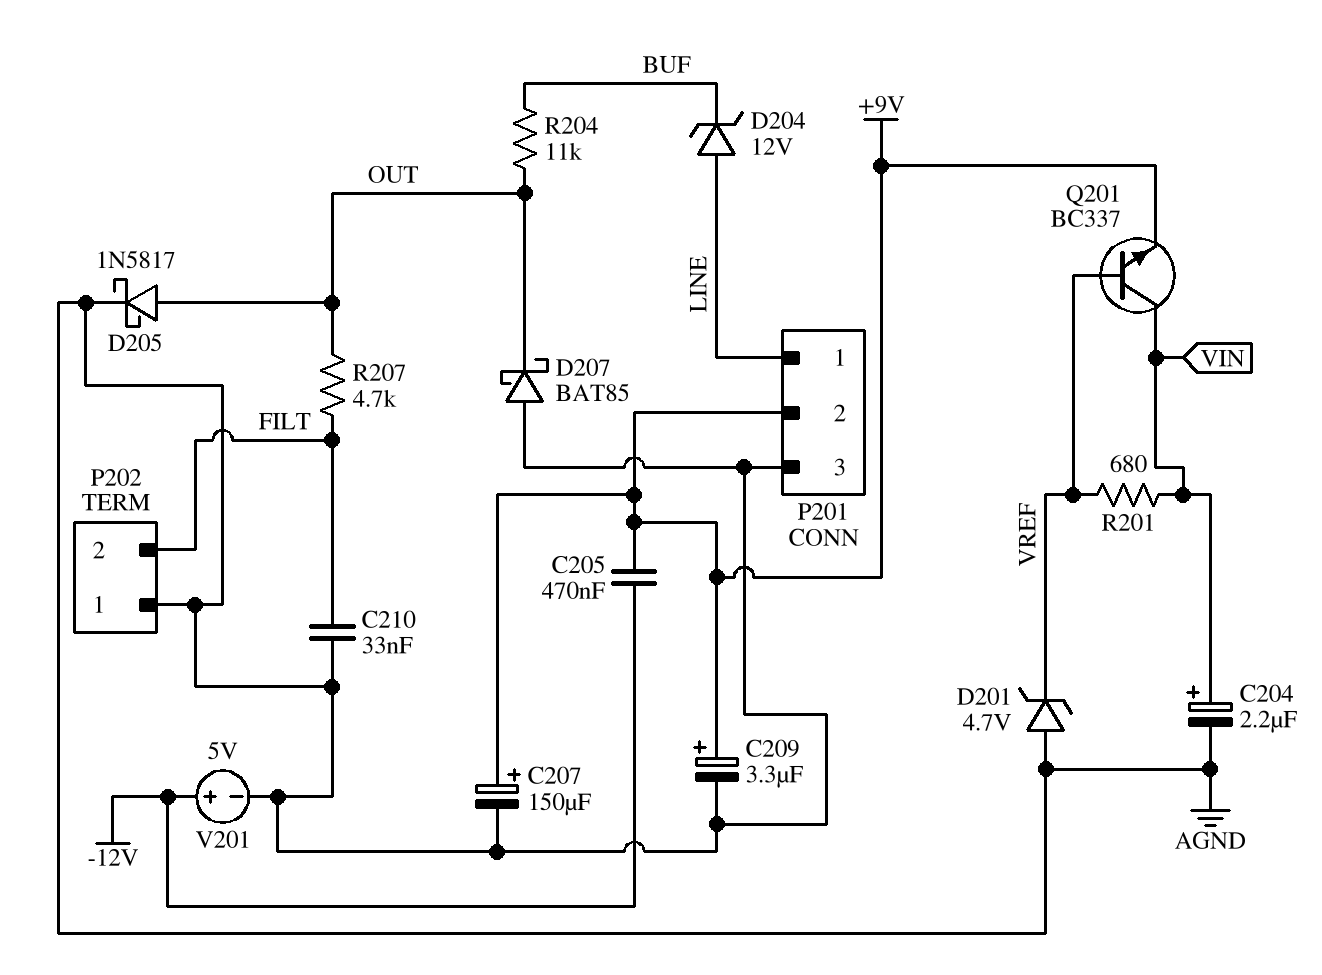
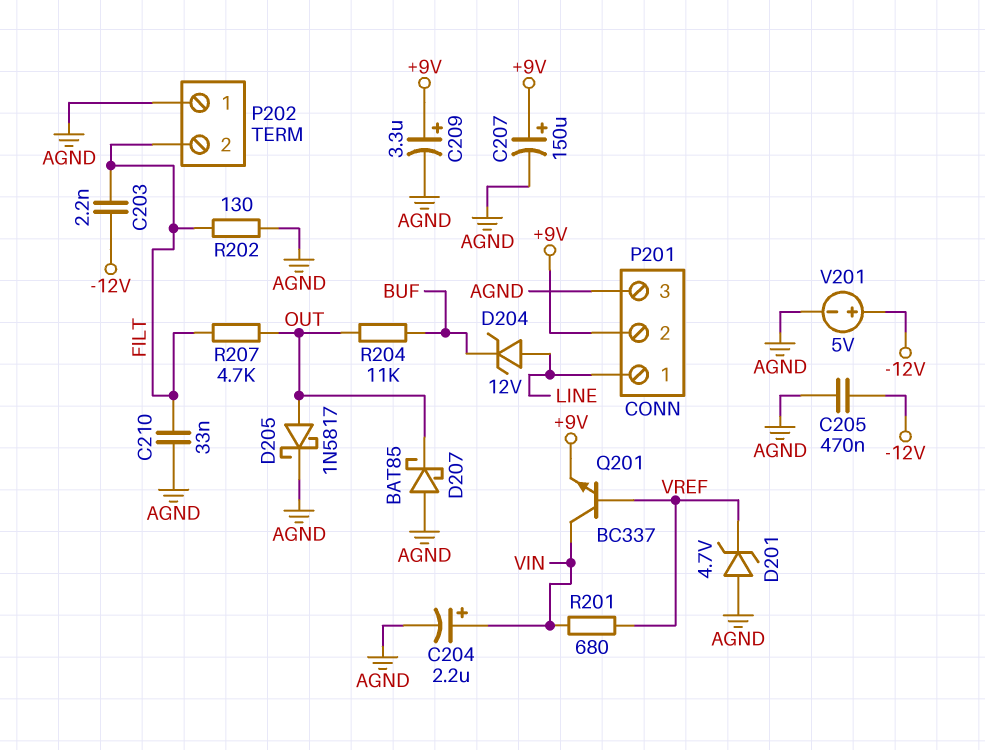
C203: none -> 2.2nF (-12V, FILT)
C205: 470nF (+9V, -12V) -> 470nF (-12V, AGND)
R202: none -> 130 (AGND, FILT)

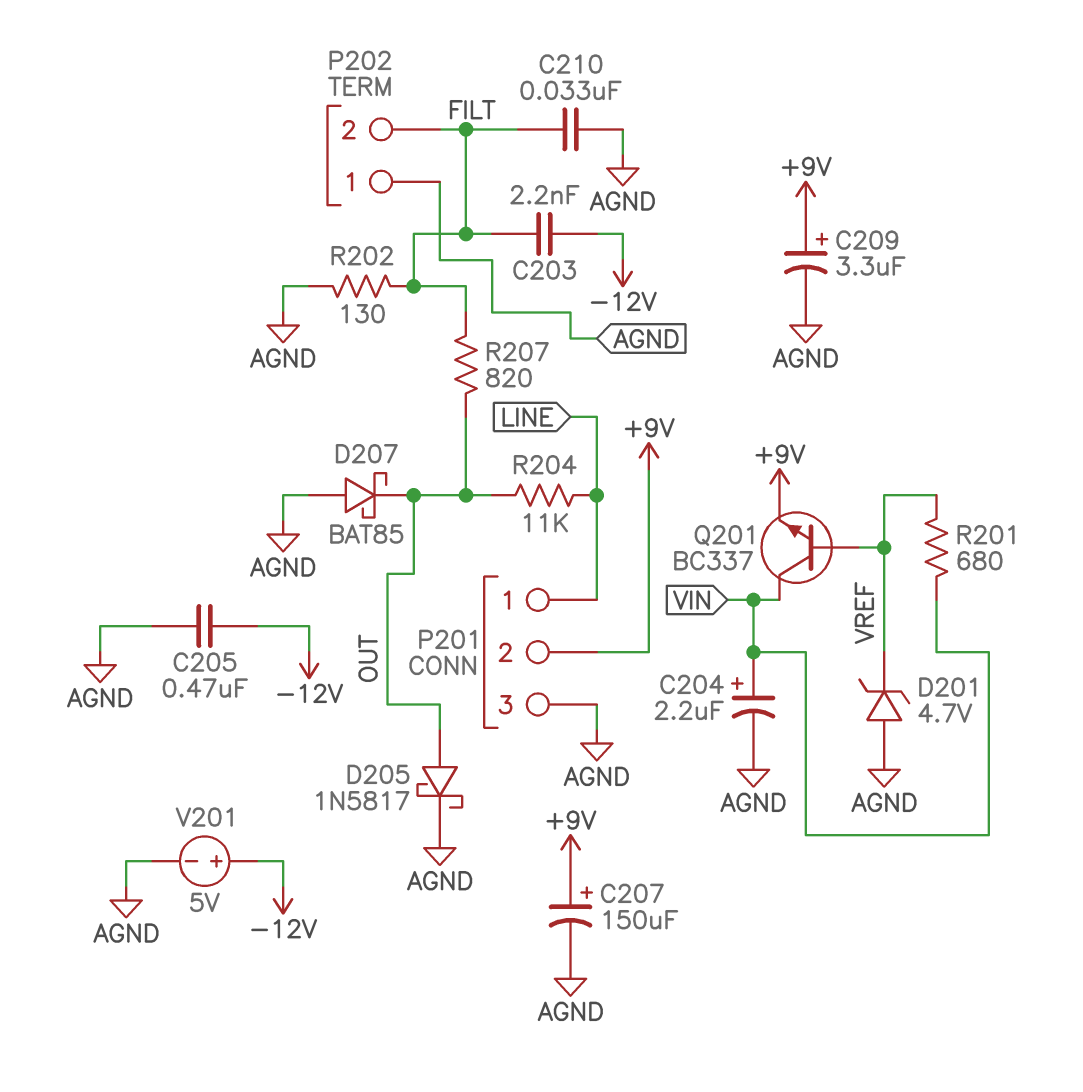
D204: zener 12V (A LINE, K BUF) -> none
R204: 11k (BUF, OUT) -> 11k (LINE, OUT)
R207: 4.7k (FILT, OUT) -> 820 (FILT, OUT)

